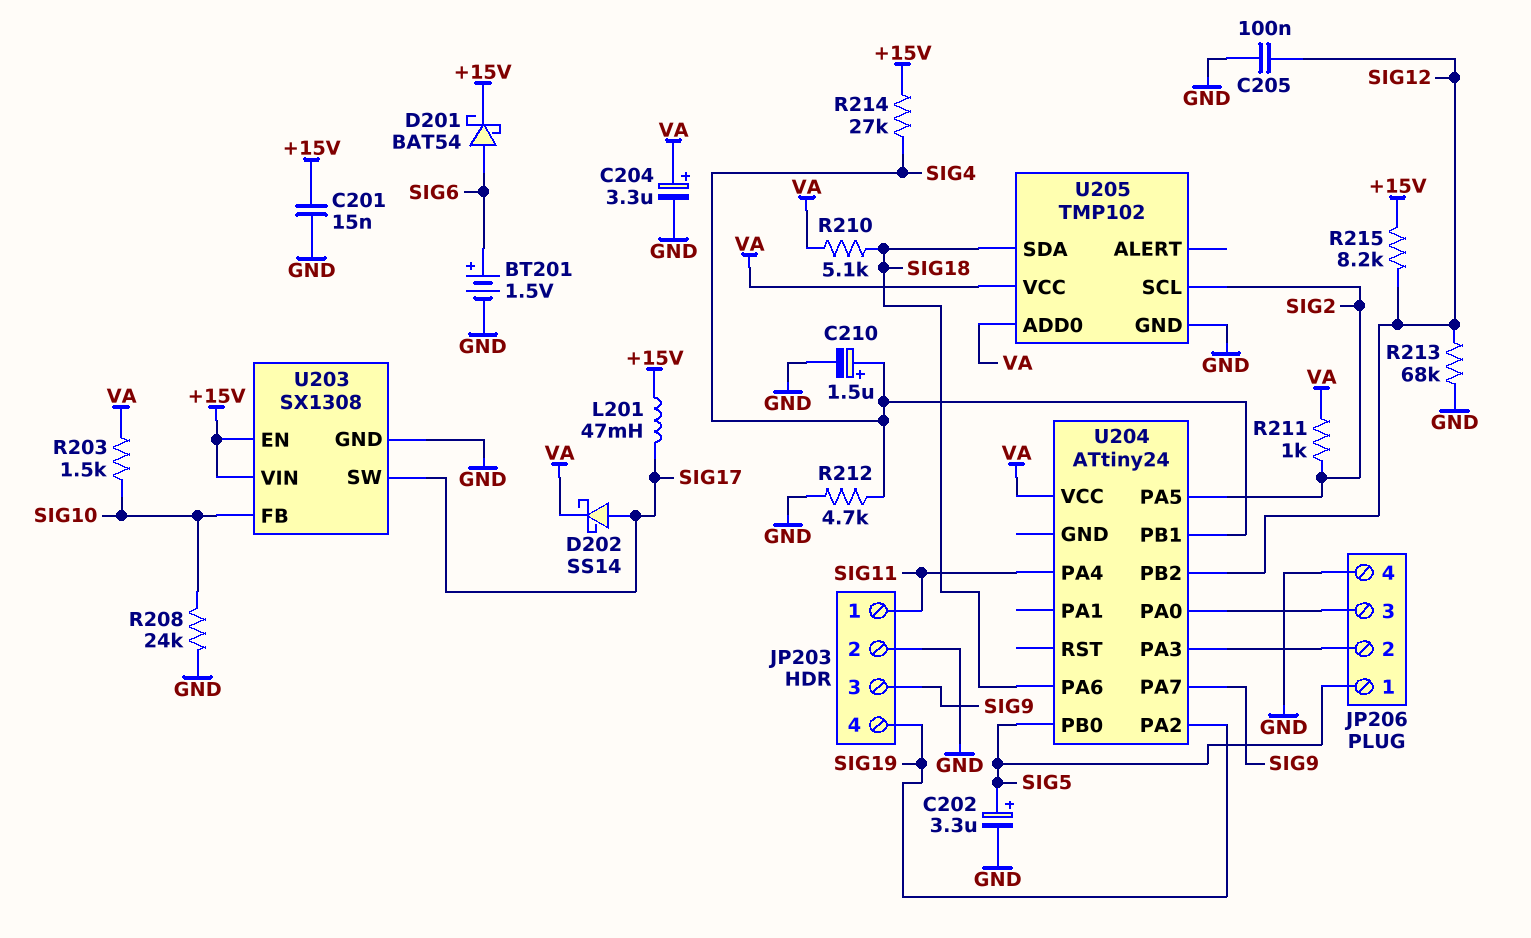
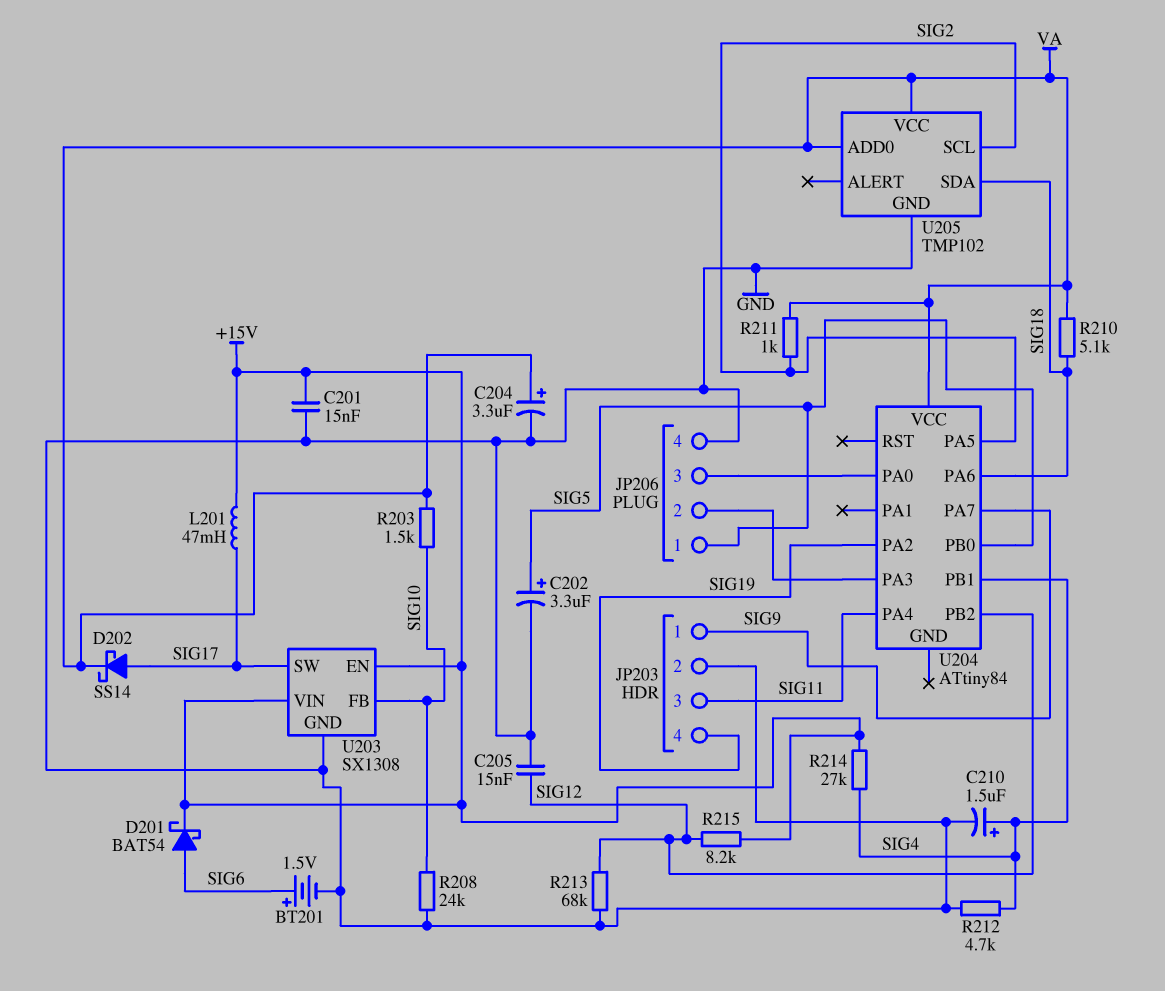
C205: 100nF (GND, SIG12) -> 15nF (GND, SIG12)
JP203 pin 1: SIG11 -> SIG9
JP203 pin 3: SIG9 -> SIG11
U204: ATtiny24 -> ATtiny84

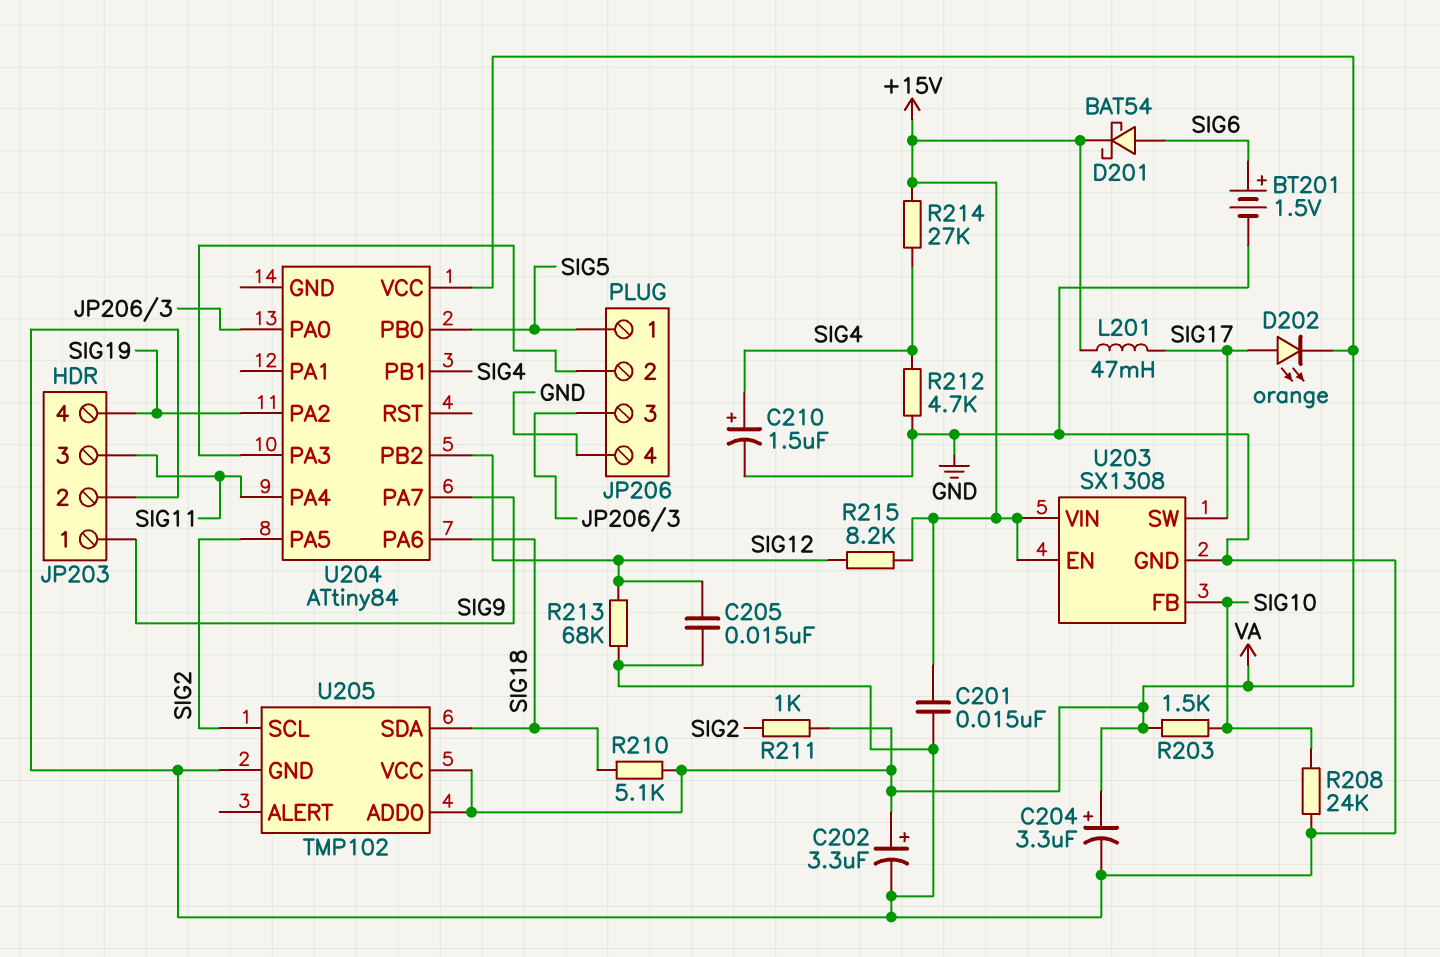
C202: 3.3uF (plus SIG5, minus GND) -> 3.3uF (plus VA, minus GND)
D202: schottky SS14 (A SIG17, K VA) -> LED orange (A SIG17, K VA)

